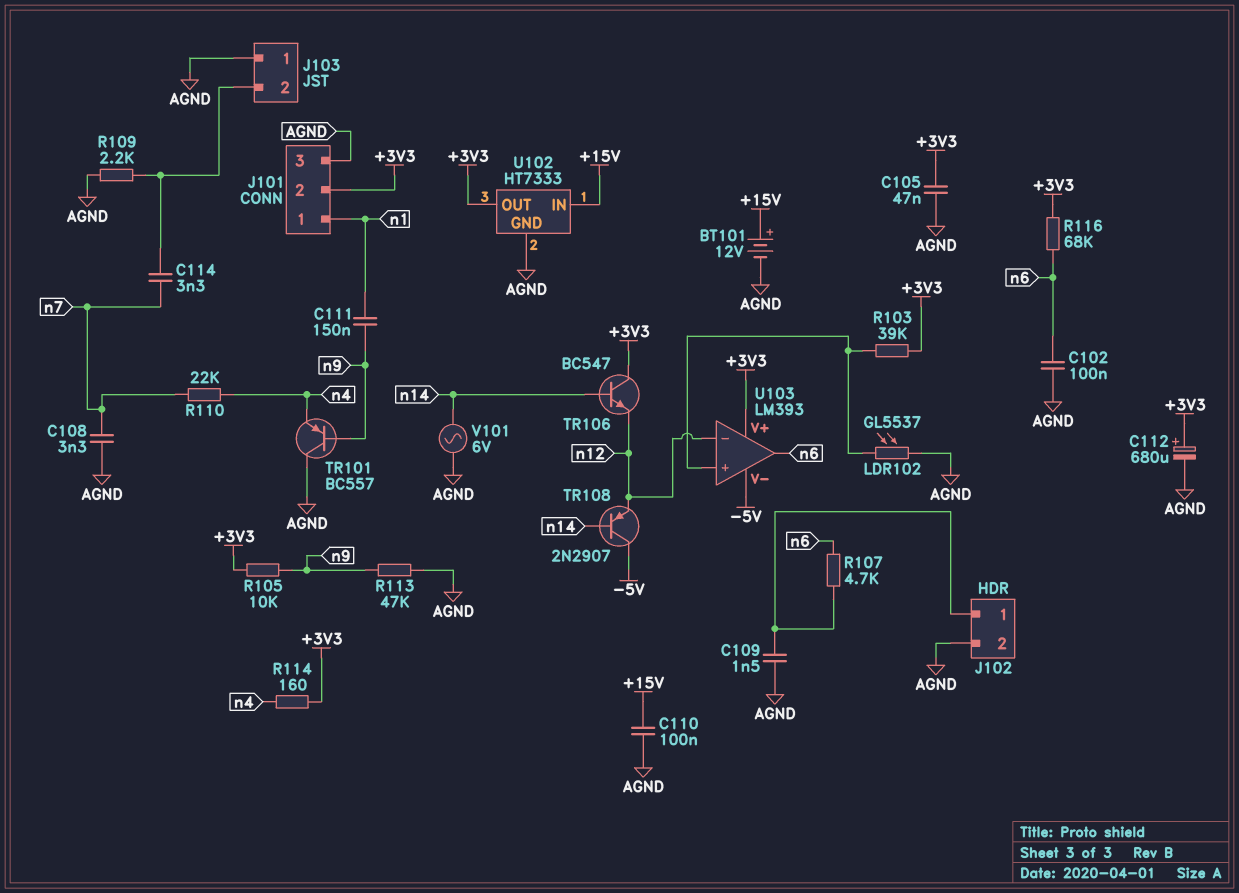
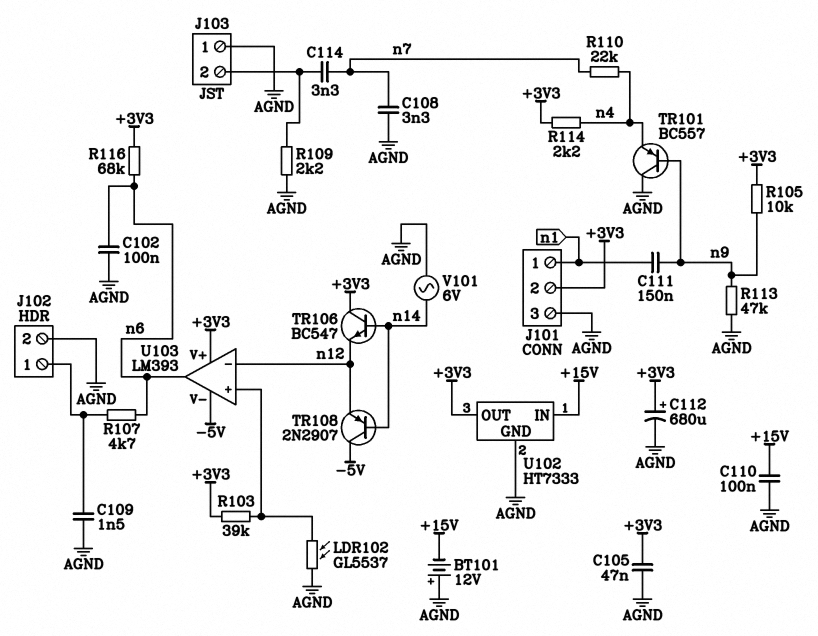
BT101: 12V (plus +15V, minus AGND) -> 12V (plus AGND, minus +15V)
R114: 160 (+3V3, n4) -> 2.2k (+3V3, n4)

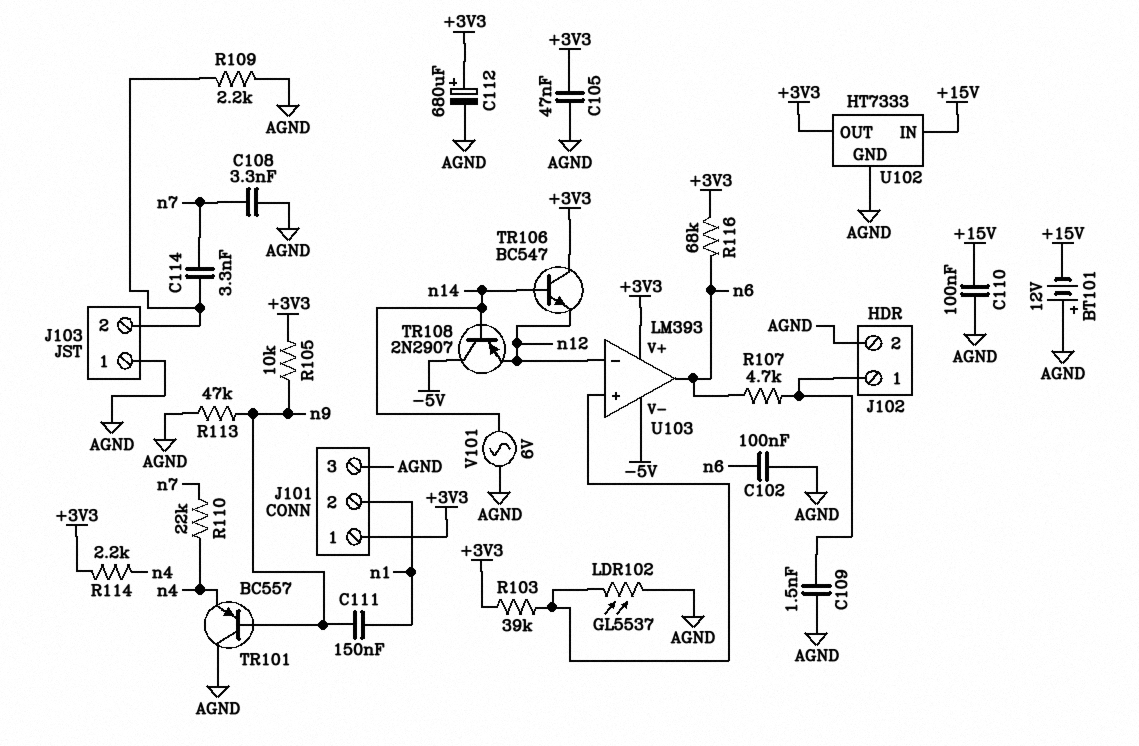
J101 pin 1: n1 -> +3V3
J101 pin 2: +3V3 -> n1

